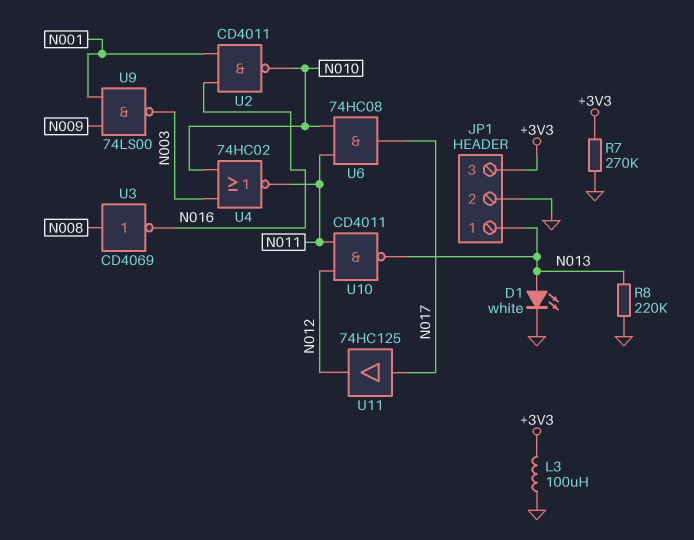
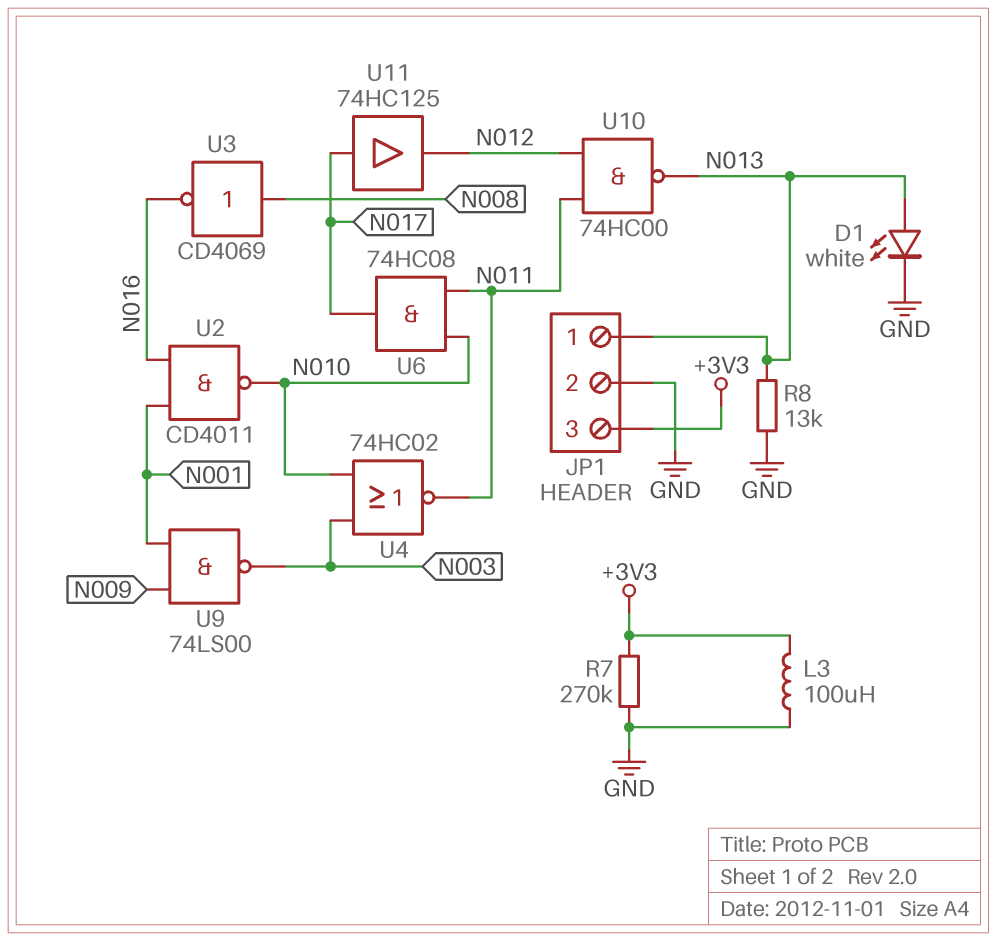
R8: 220k (GND, N013) -> 13k (GND, N013)
U10: NAND CD4011 (in N011, in N012, out N013) -> NAND 74HC00 (in N011, in N012, out N013)

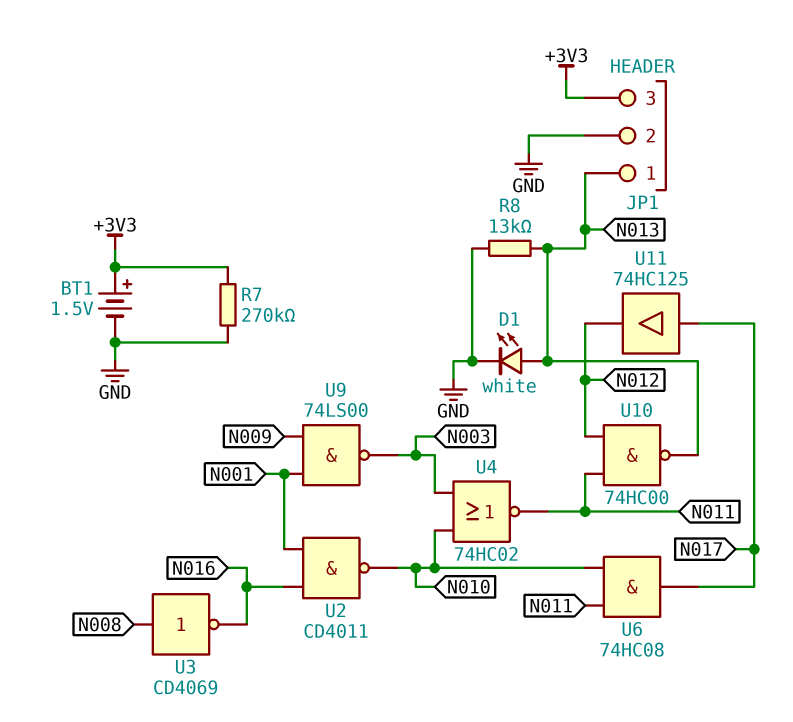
BT1: none -> 1.5V (plus +3V3, minus GND)
L3: 100uH (+3V3, GND) -> none

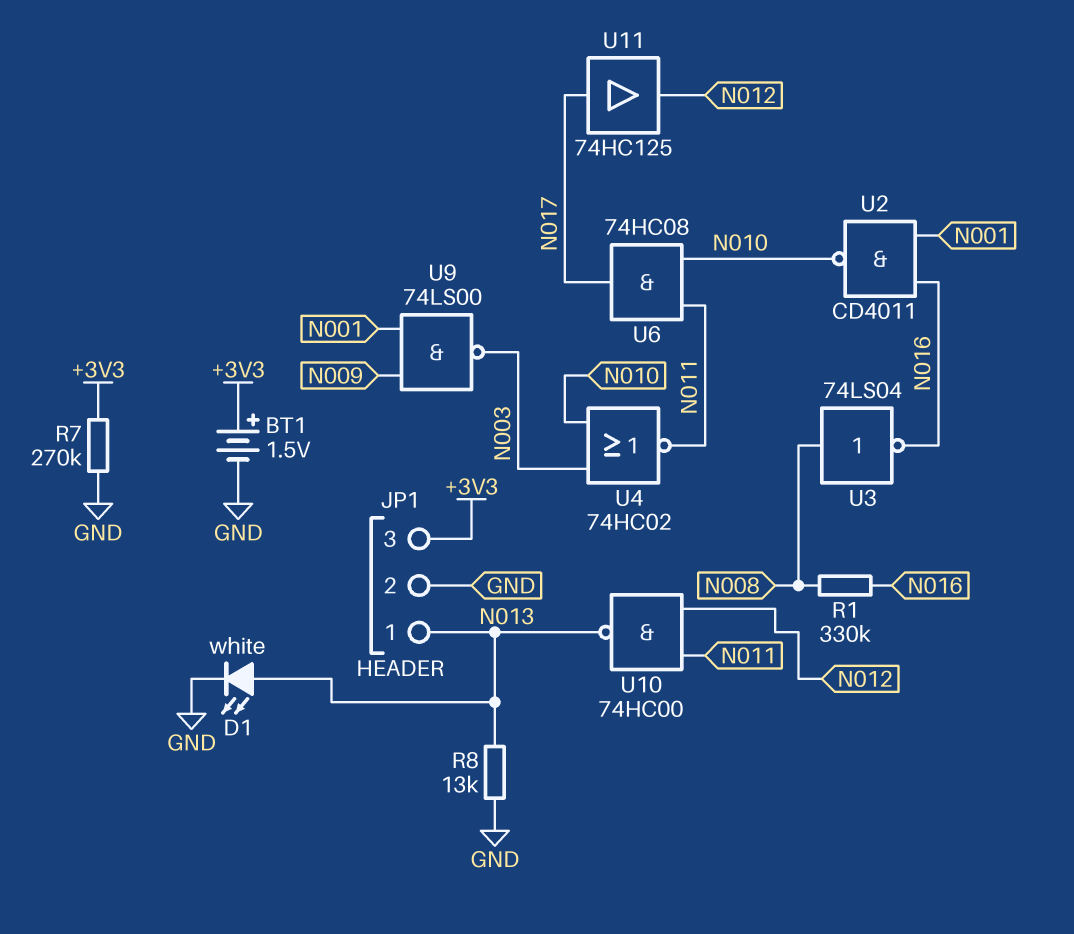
R1: none -> 330k (N008, N016)
U3: NOT CD4069 (in N008, out N016) -> NOT 74LS04 (in N008, out N016)

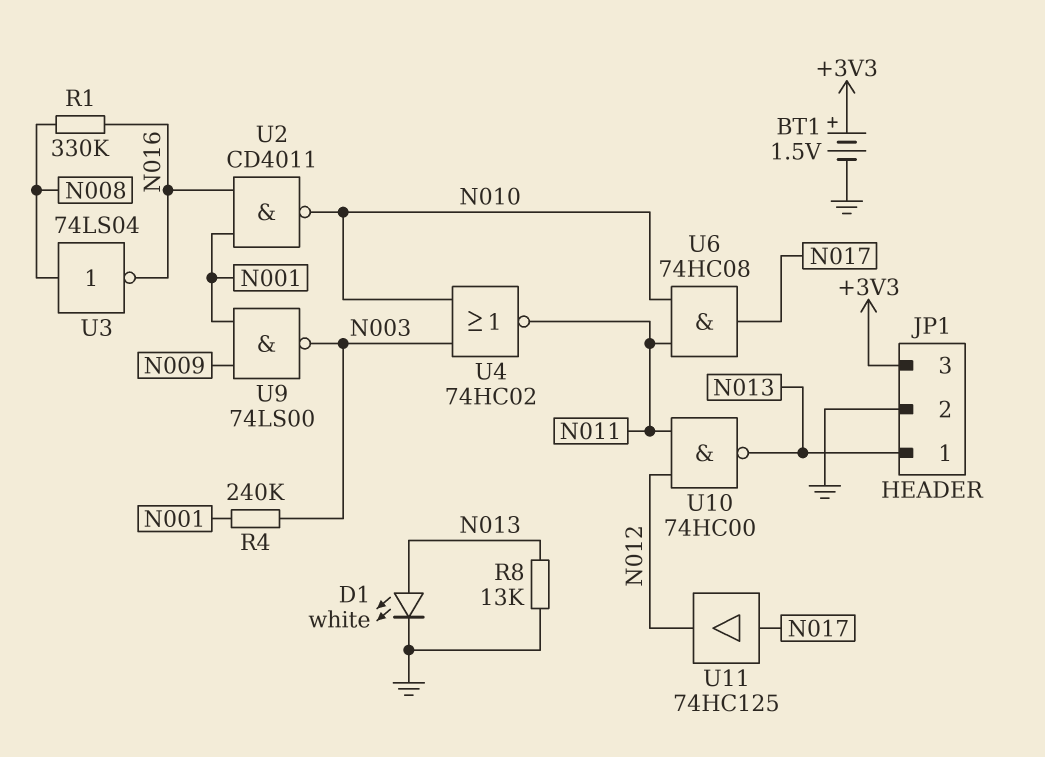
R4: none -> 240k (N001, N003)
R7: 270k (+3V3, GND) -> none

